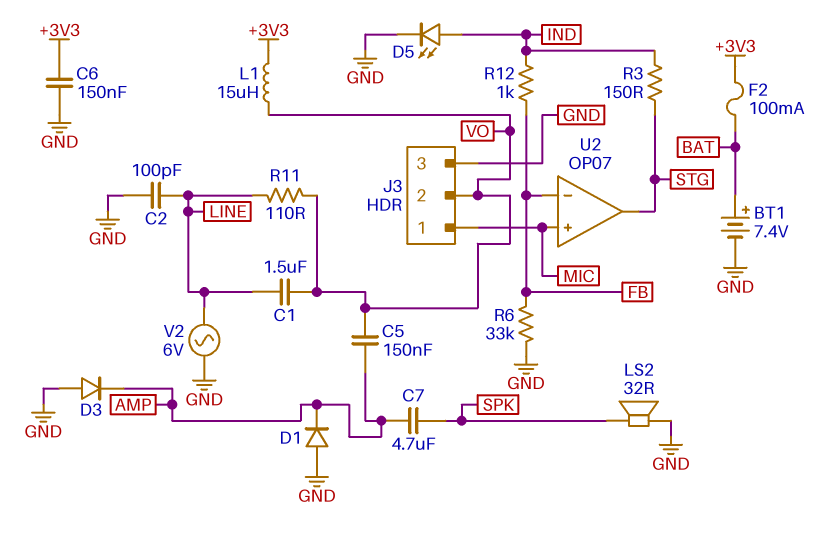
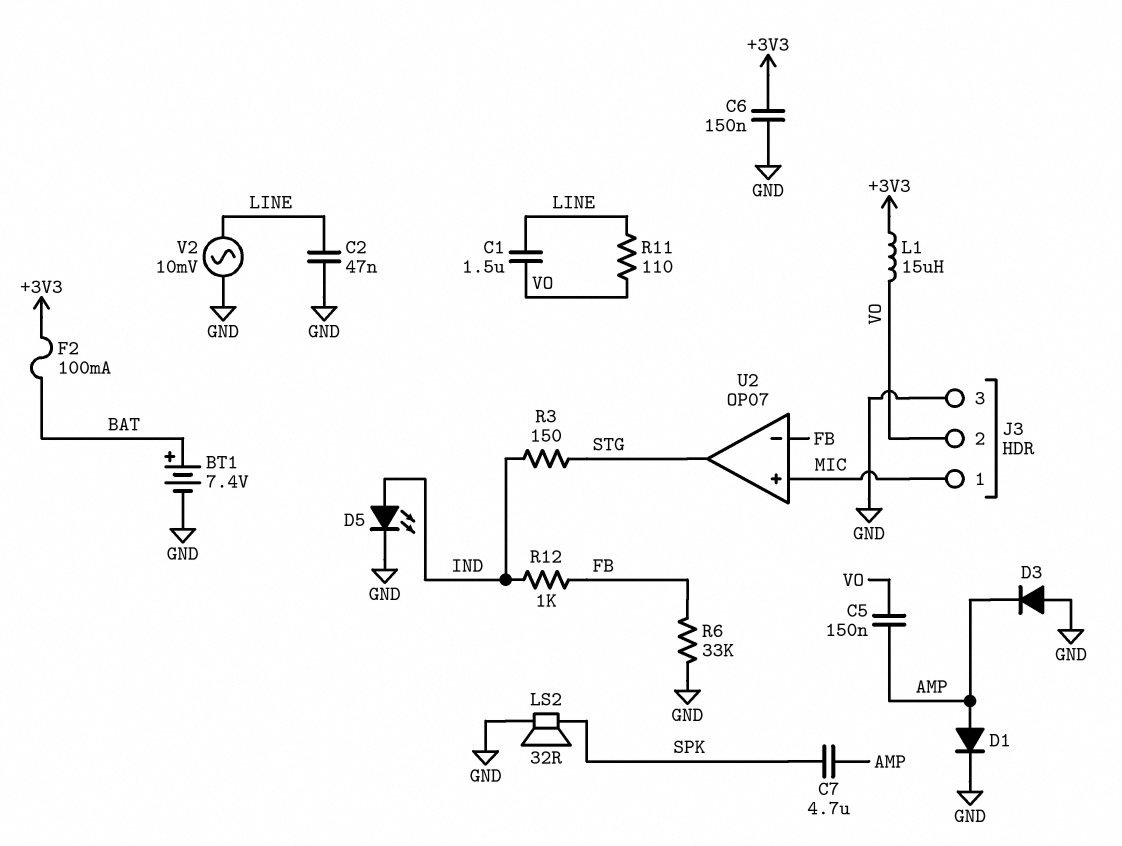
C2: 100pF (GND, LINE) -> 47nF (GND, LINE)
D1: diode (A GND, K AMP) -> diode (A AMP, K GND)
V2: AC 6V (GND, LINE) -> AC 10mV (GND, LINE)

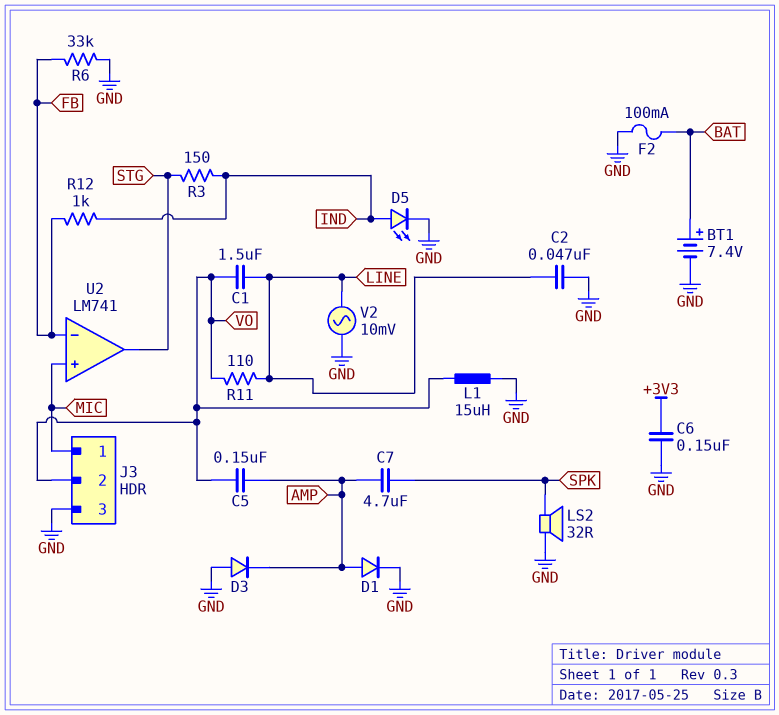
F2: 100mA (+3V3, BAT) -> 100mA (BAT, GND)
L1: 15uH (+3V3, VO) -> 15uH (GND, VO)
U2: OP07 -> LM741

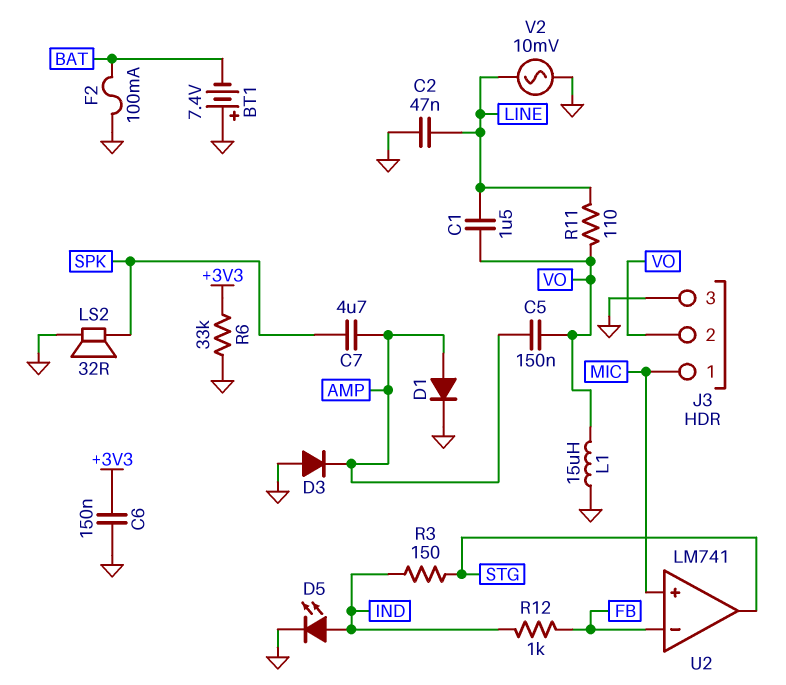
BT1: 7.4V (plus BAT, minus GND) -> 7.4V (plus GND, minus BAT)
R6: 33k (FB, GND) -> 33k (+3V3, GND)

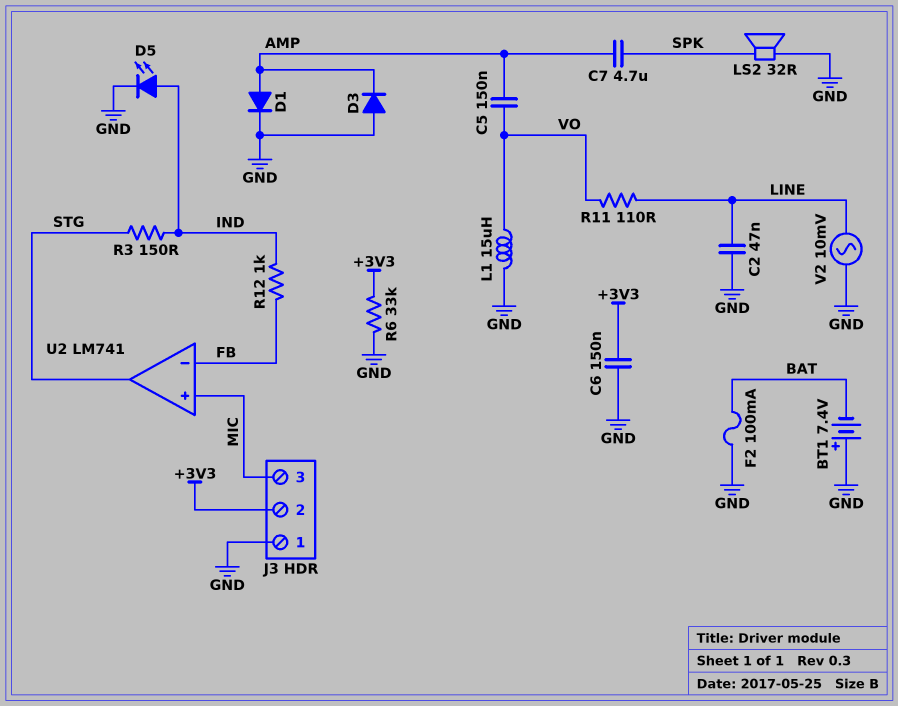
C1: 1.5uF (LINE, VO) -> none
J3 pin 1: MIC -> GND
J3 pin 2: VO -> +3V3
J3 pin 3: GND -> MIC

